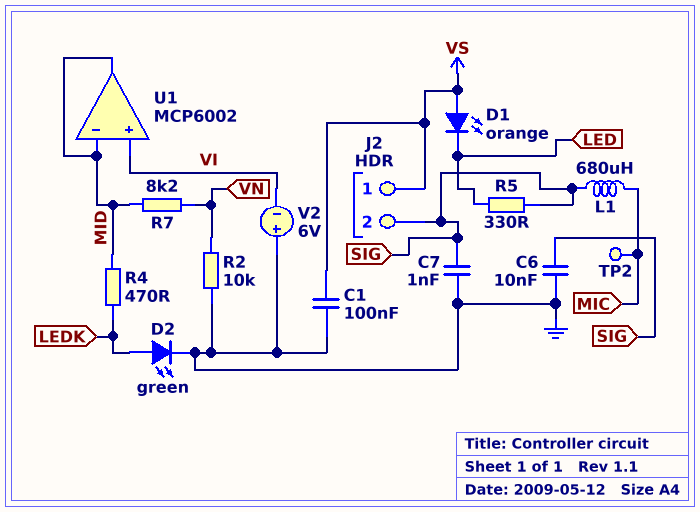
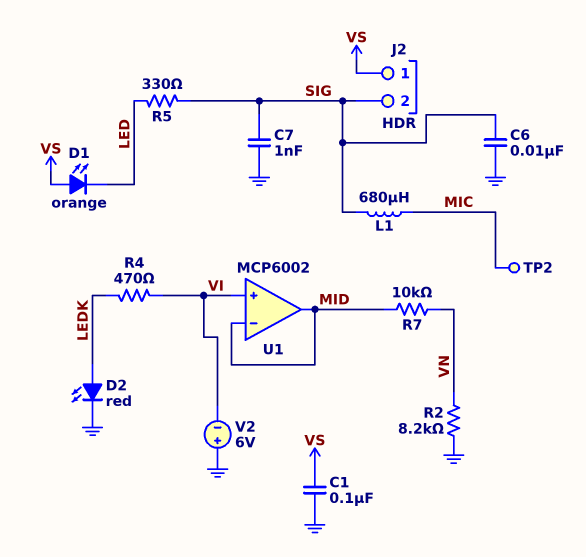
D2: LED green (A LEDK, K GND) -> LED red (A LEDK, K GND)
R2: 10k (GND, VN) -> 8.2k (GND, VN)
R4: 470 (LEDK, MID) -> 470 (LEDK, VI)
R7: 8.2k (MID, VN) -> 10k (MID, VN)

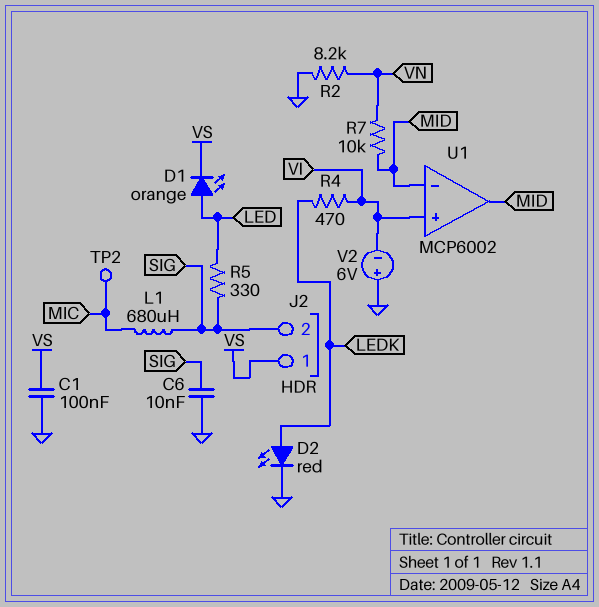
C7: 1nF (GND, SIG) -> none
D1: LED orange (A VS, K LED) -> LED orange (A LED, K VS)

